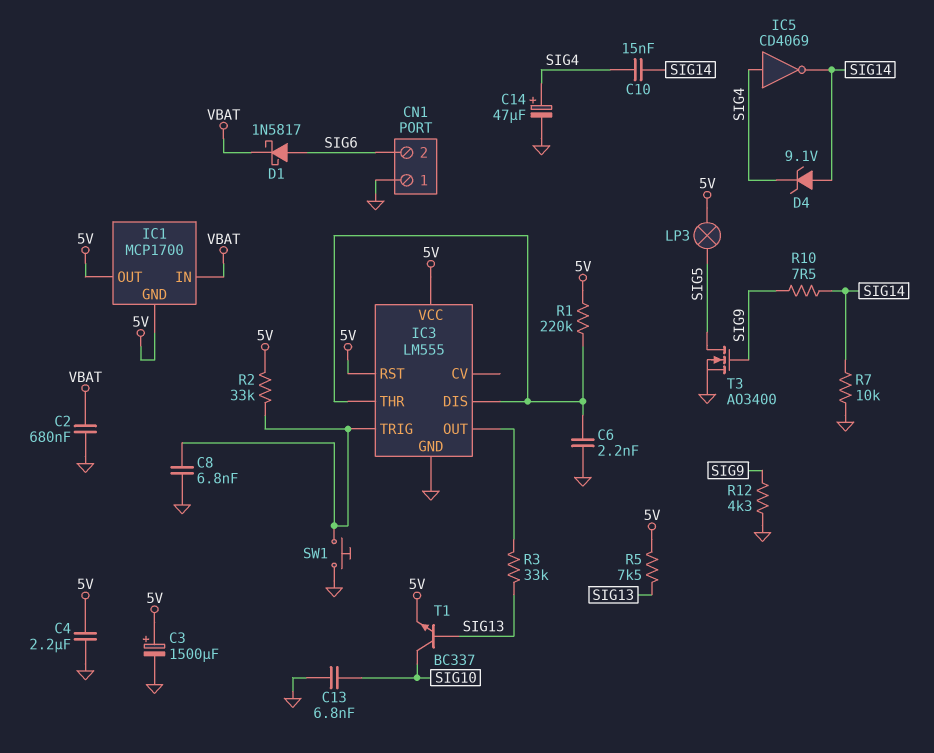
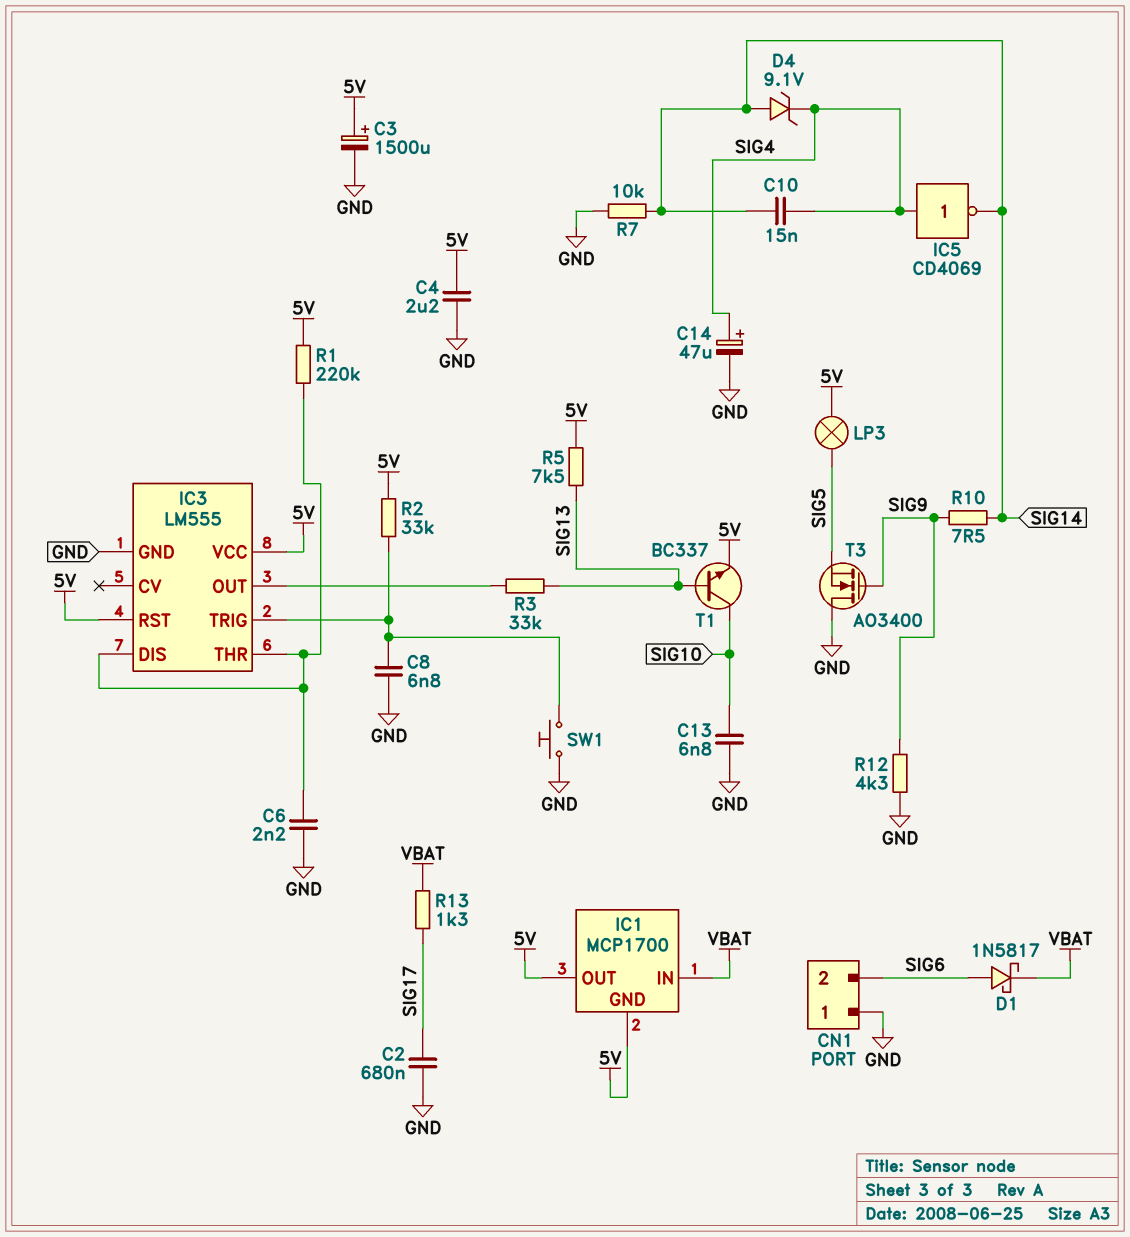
C2: 680nF (GND, VBAT) -> 680nF (GND, SIG17)
R13: none -> 1.3k (SIG17, VBAT)
T3: NMOS AO3400 (G SIG9, D SIG5, S GND) -> NMOS AO3400 (G SIG9, D GND, S SIG5)

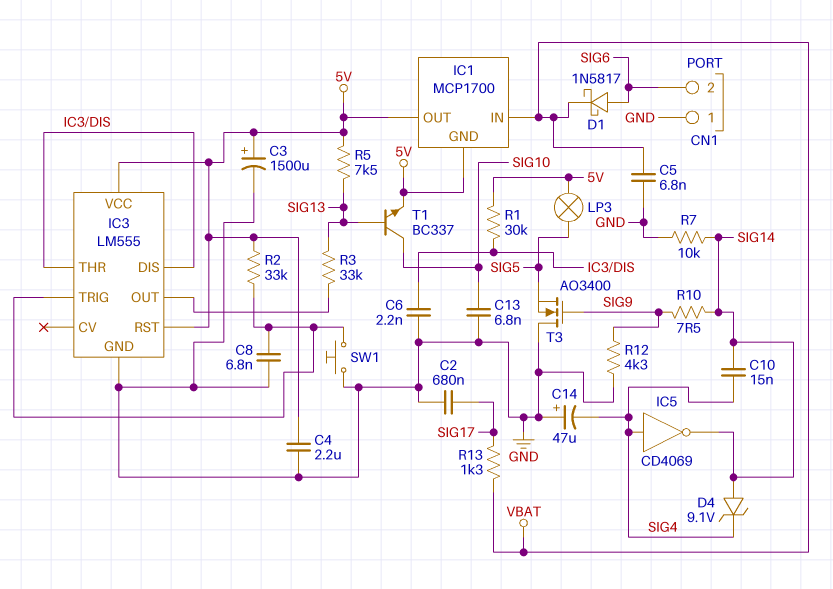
C5: none -> 6.8nF (GND, VBAT)
C14: 47uF (plus SIG4, minus GND) -> 47uF (plus GND, minus SIG4)
R1: 220k (5V, IC3/DIS) -> 30k (5V, IC3/DIS)

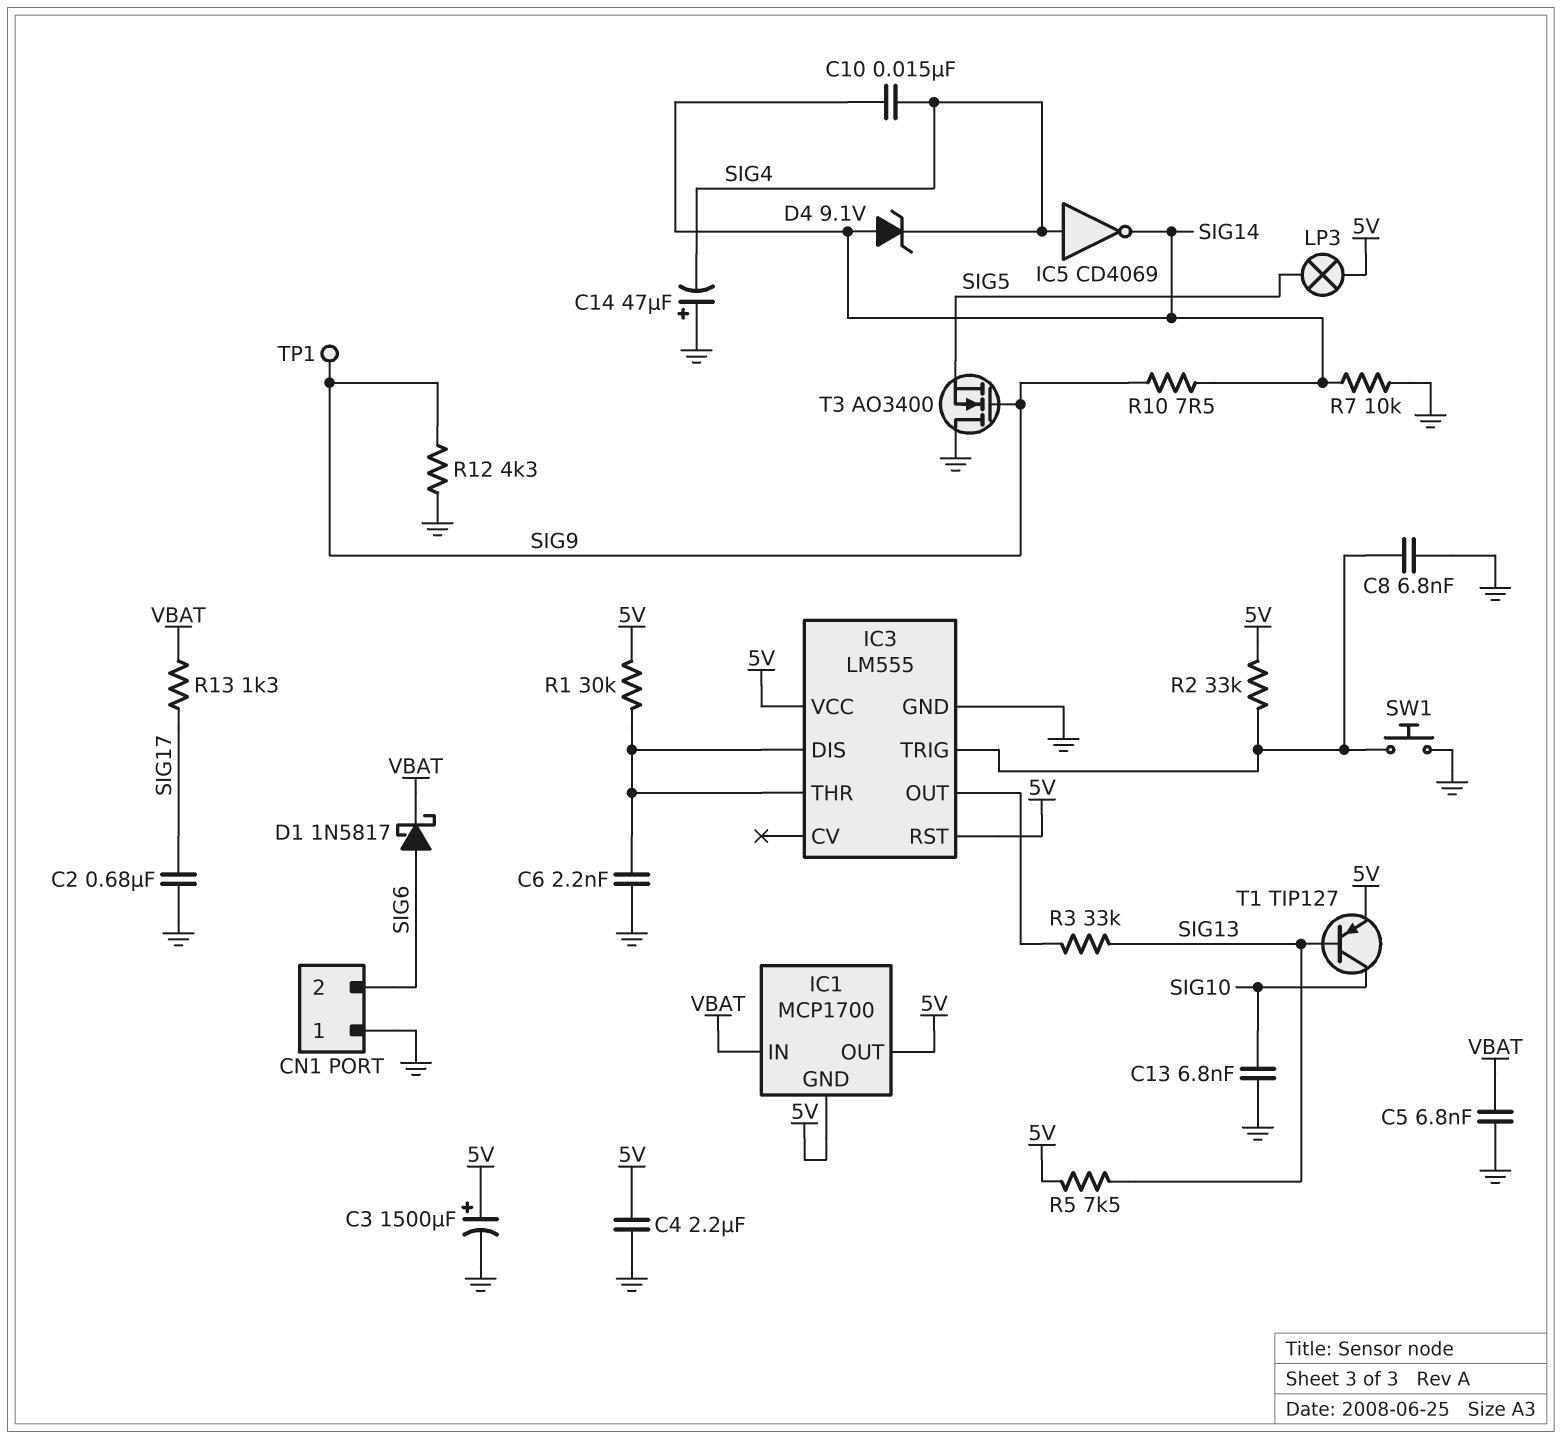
T1: NPN BC337 (B SIG13, C SIG10, E 5V) -> PNP TIP127 (B SIG13, C SIG10, E 5V)
TP1: none -> test point (SIG9)

